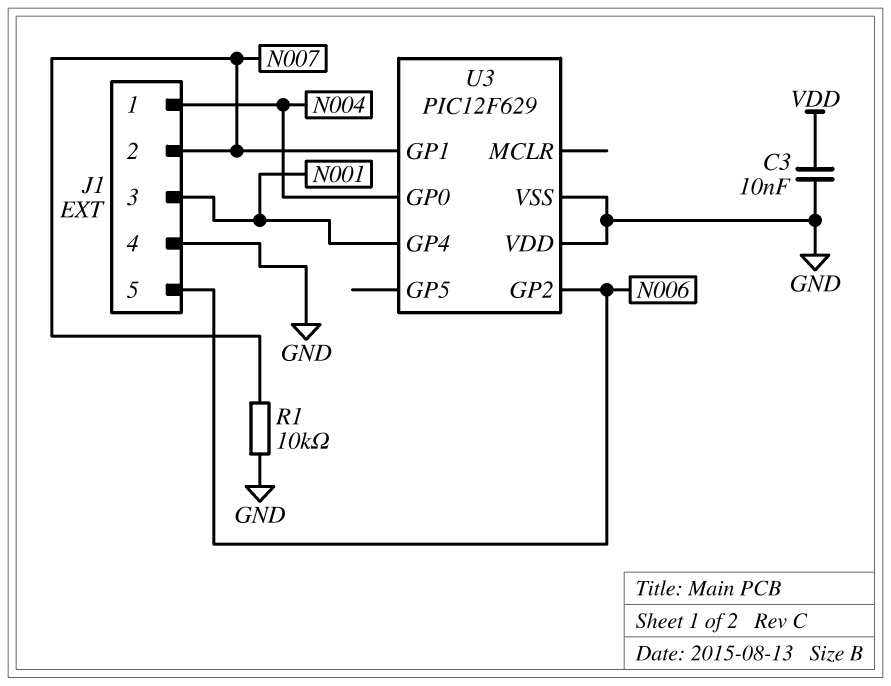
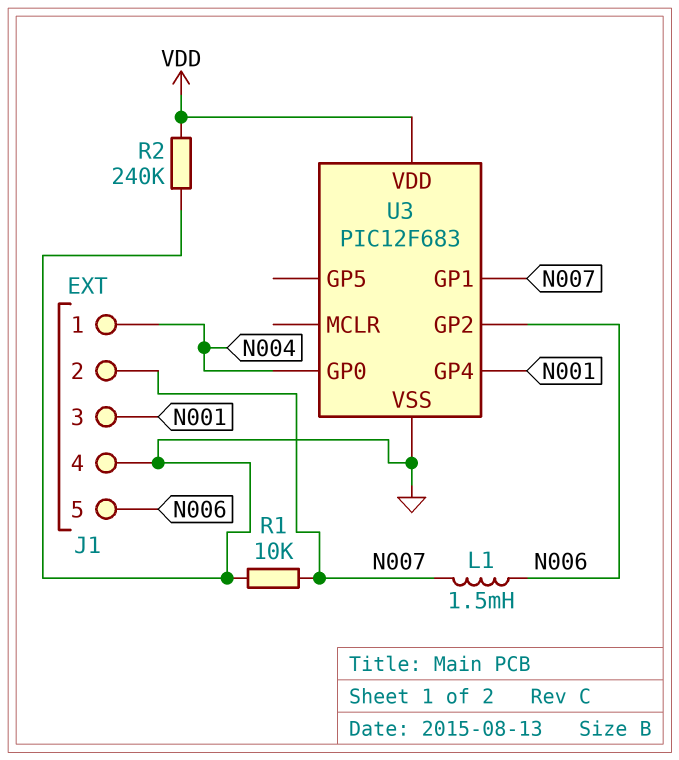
C3: 10nF (GND, VDD) -> none
L1: none -> 1.5mH (N006, N007)
R2: none -> 240k (GND, VDD)
U3: PIC12F629 -> PIC12F683
U3 pin VDD: GND -> VDD

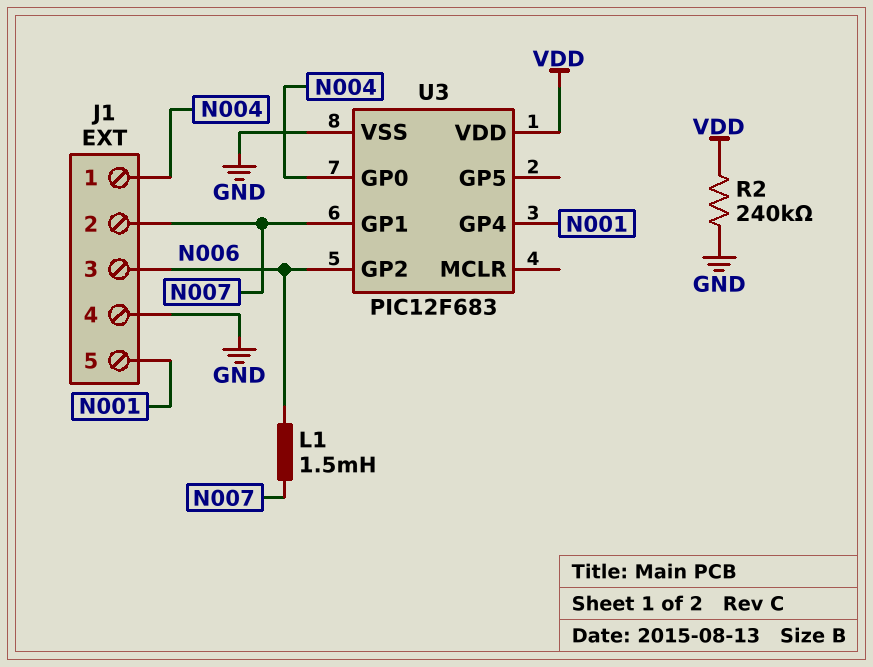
J1 pin 3: N001 -> N006
J1 pin 5: N006 -> N001
R1: 10k (GND, N007) -> none

